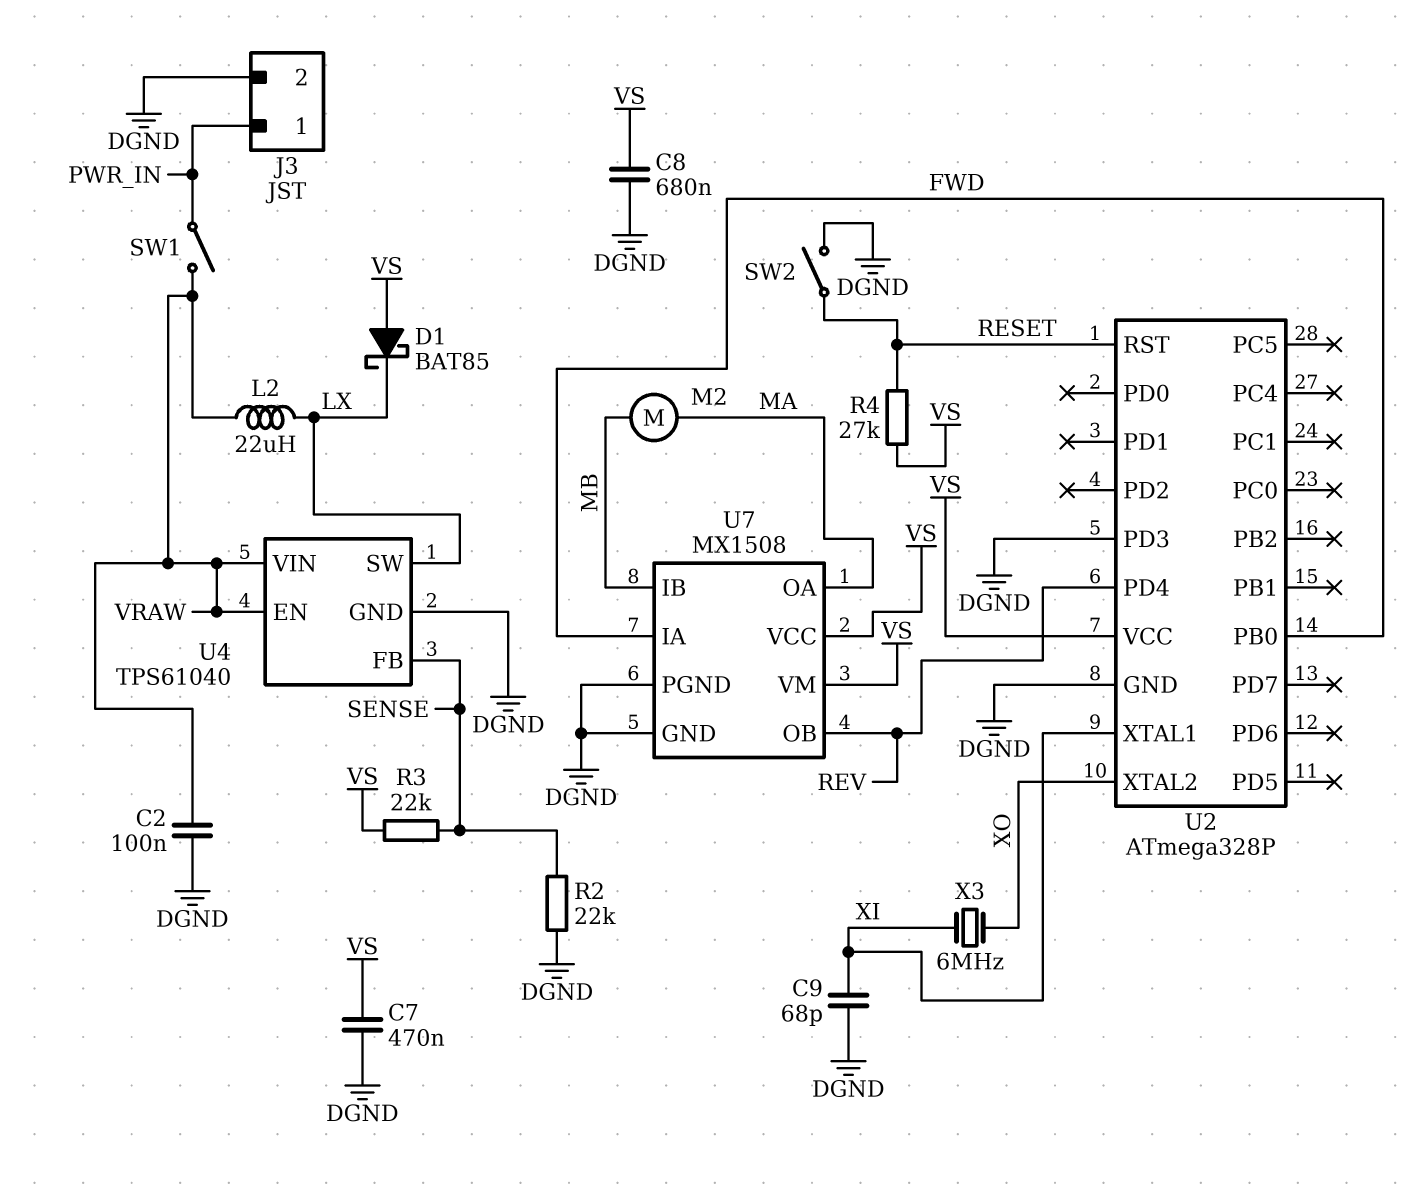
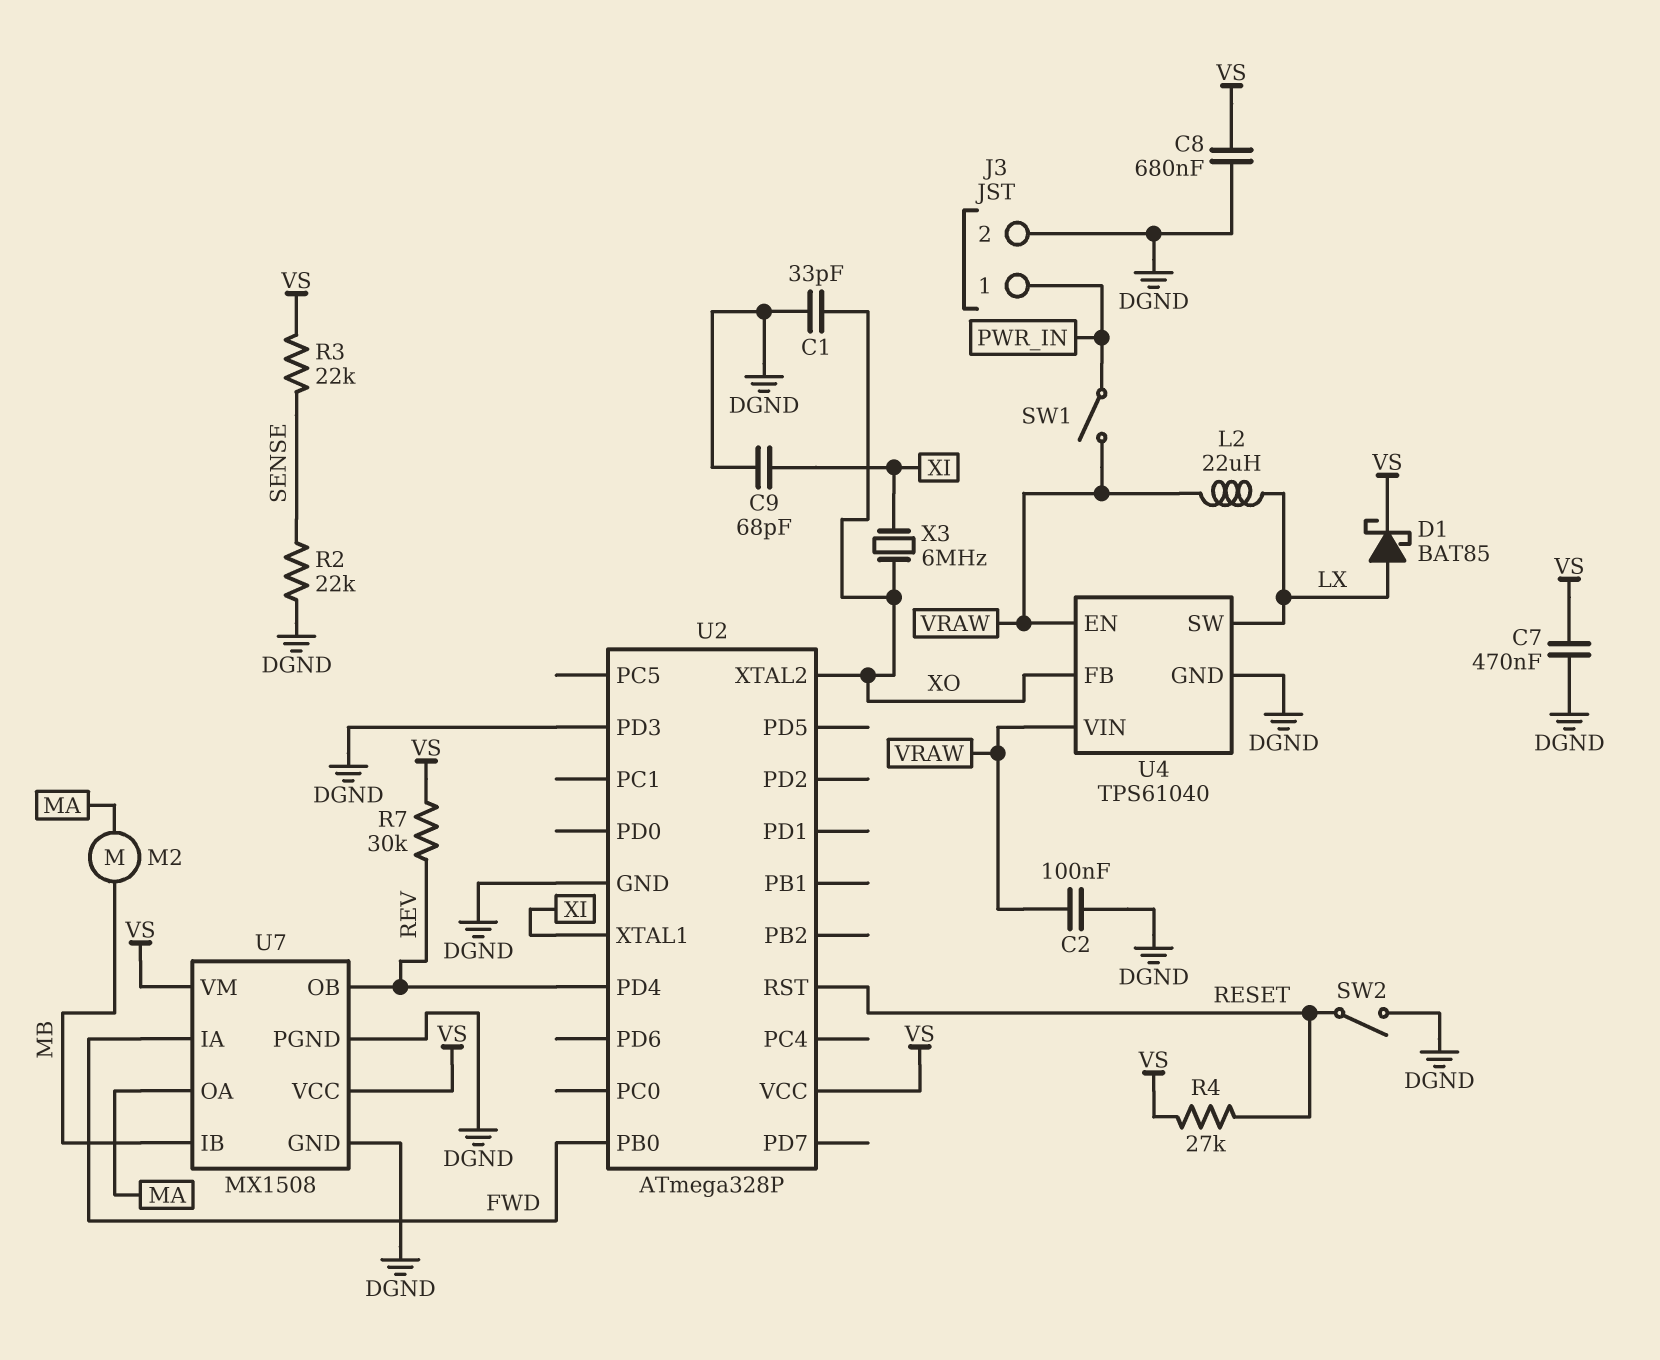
C1: none -> 33pF (DGND, XO)
D1: schottky BAT85 (A VS, K LX) -> schottky BAT85 (A LX, K VS)
R7: none -> 30k (REV, VS)
U4 pin FB: SENSE -> XO

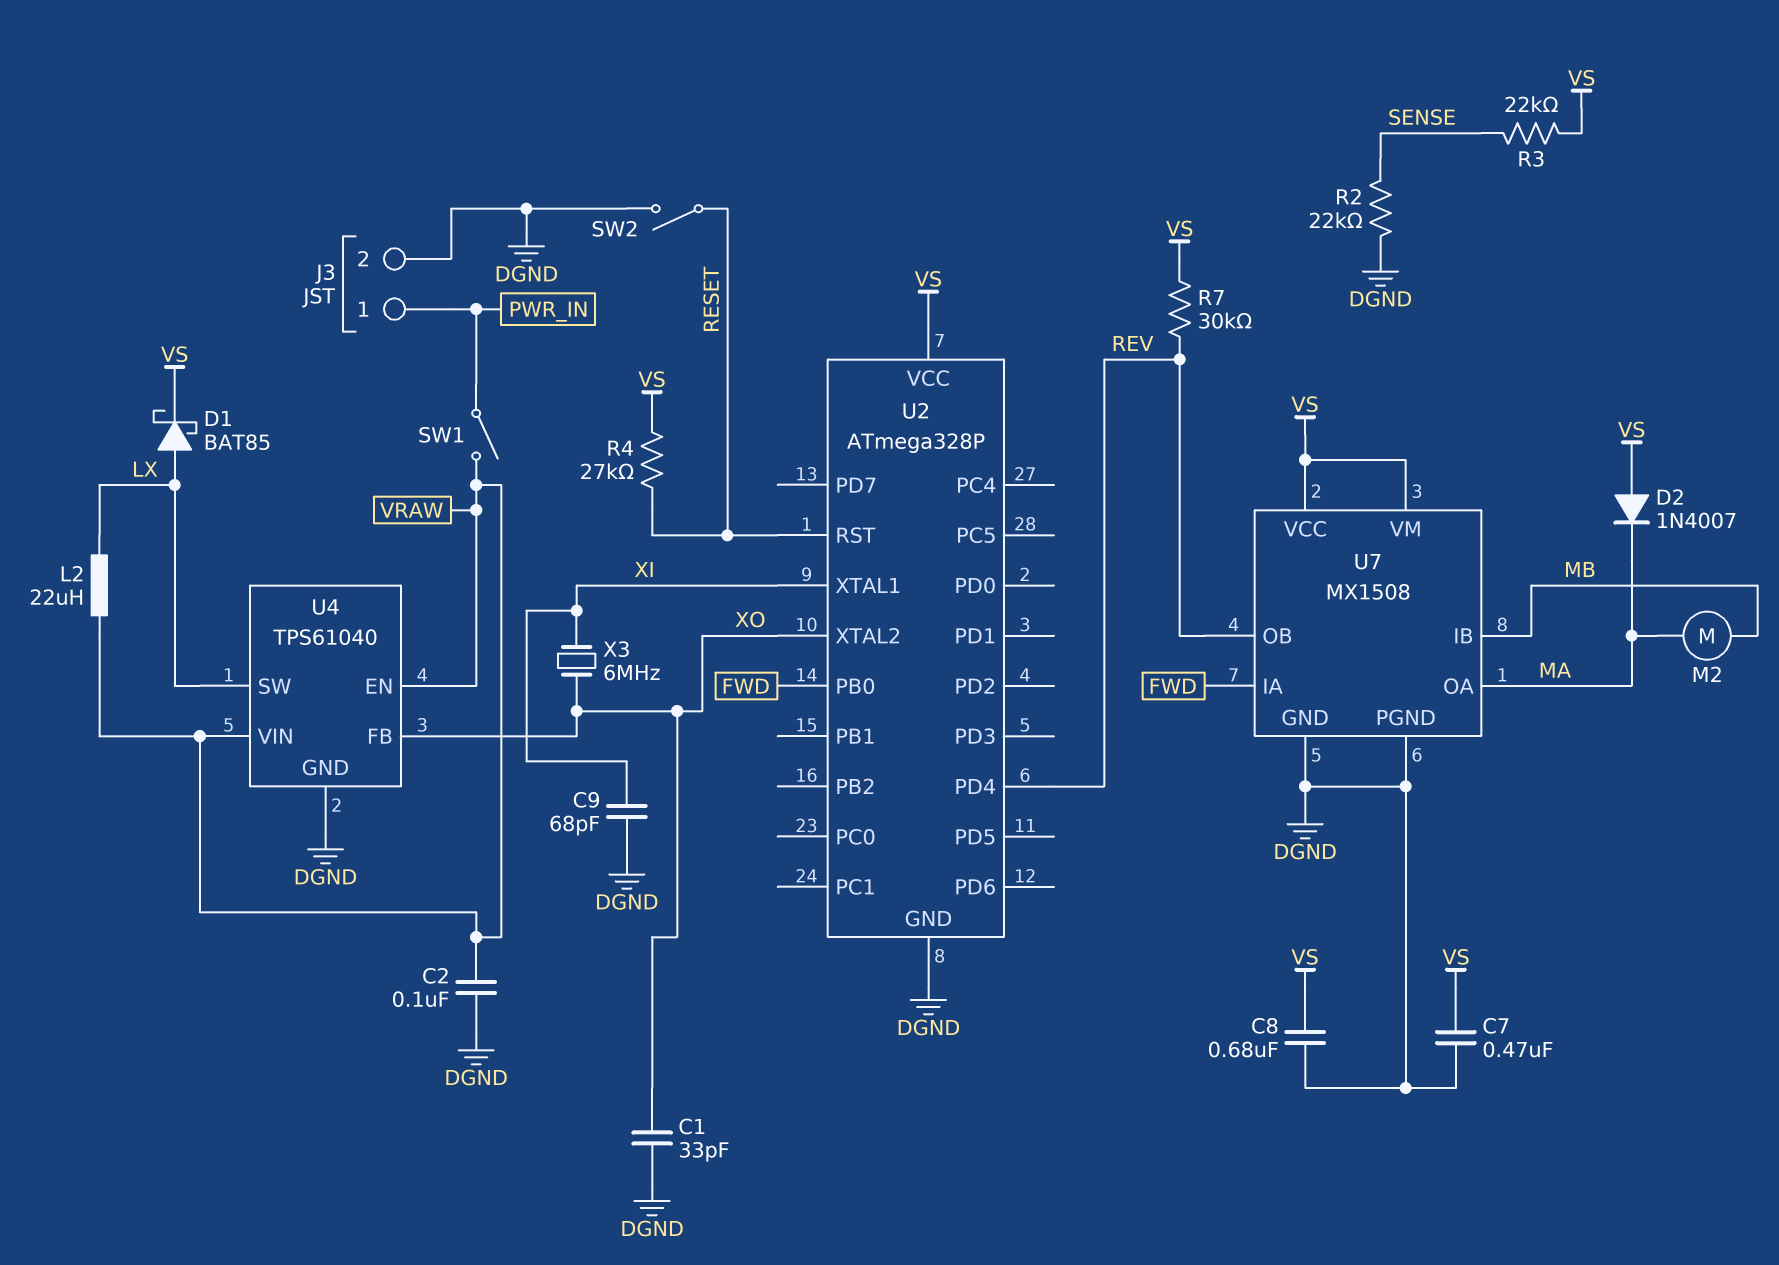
D2: none -> diode 1N4007 (A VS, K MA)
U2 pin PD3: DGND -> none

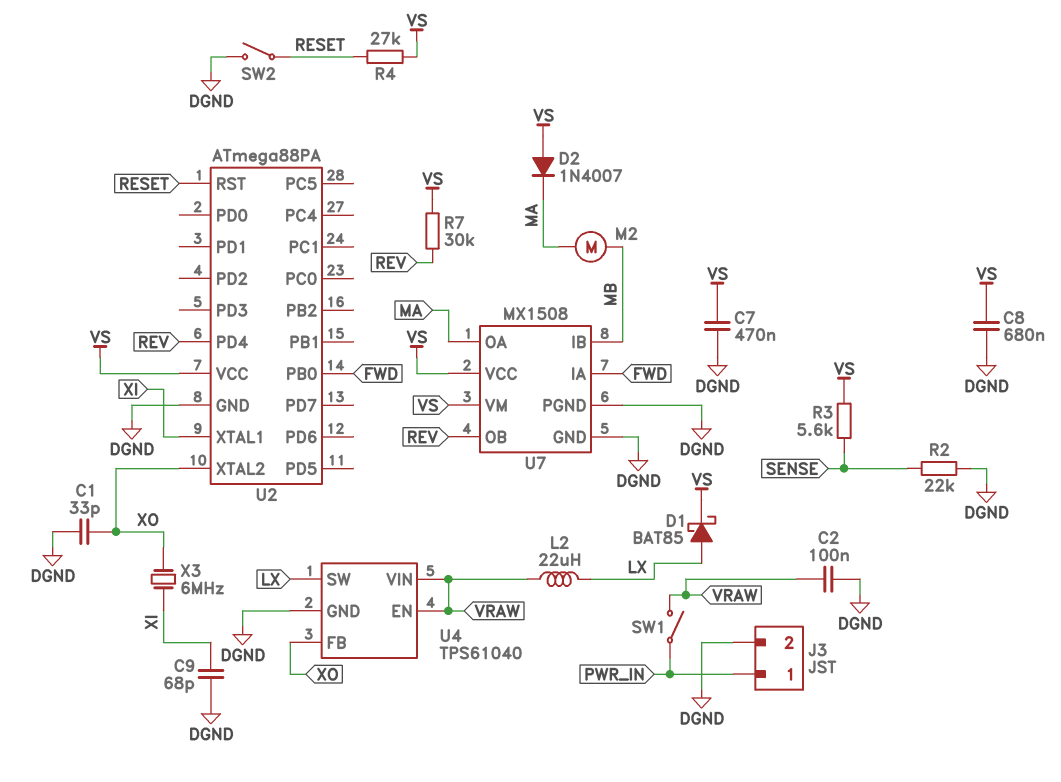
R3: 22k (SENSE, VS) -> 5.6k (SENSE, VS)
U2: ATmega328P -> ATmega88PA

